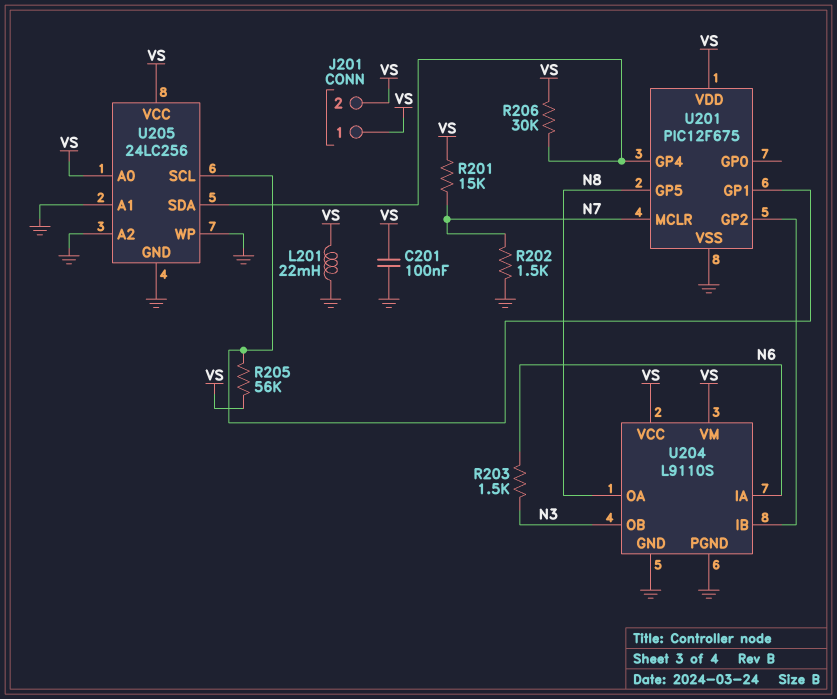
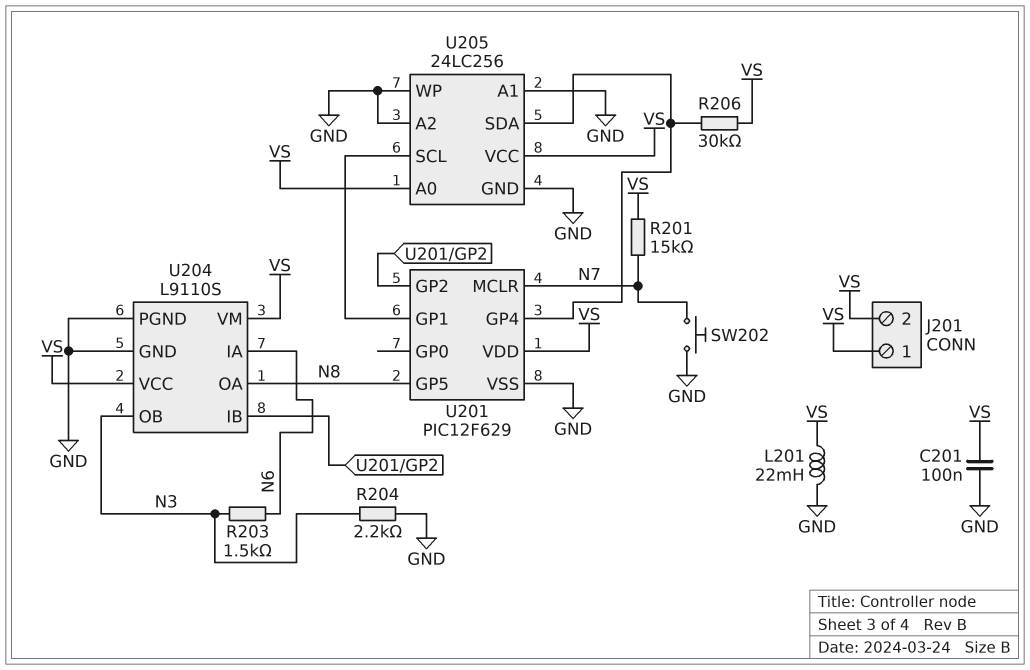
R202: 1.5k (GND, N7) -> none
R204: none -> 2.2k (GND, N3)
R205: 56k (U201/GP1, VS) -> none
SW202: none -> button (GND, N7)
U201: PIC12F675 -> PIC12F629

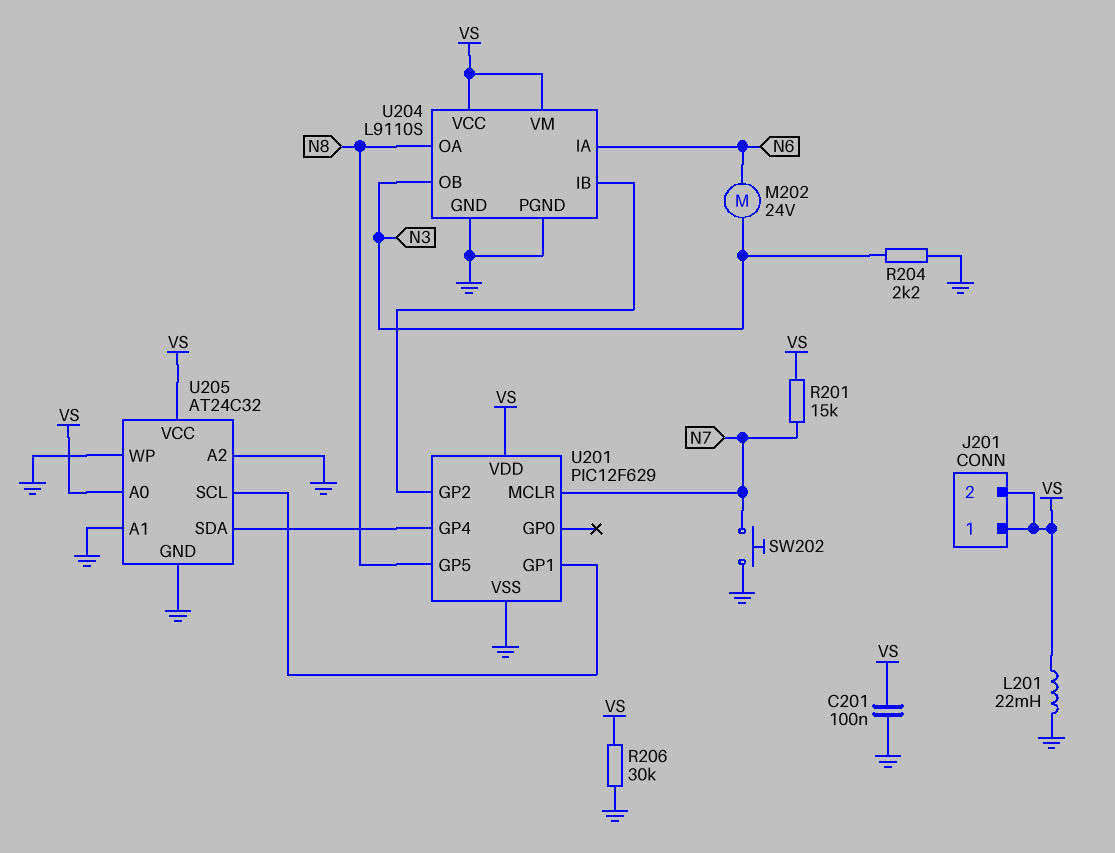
M202: none -> motor 24V (N3, N6)
R203: 1.5k (N3, N6) -> none
R206: 30k (U201/GP4, VS) -> 30k (GND, VS)
U205: 24LC256 -> AT24C32

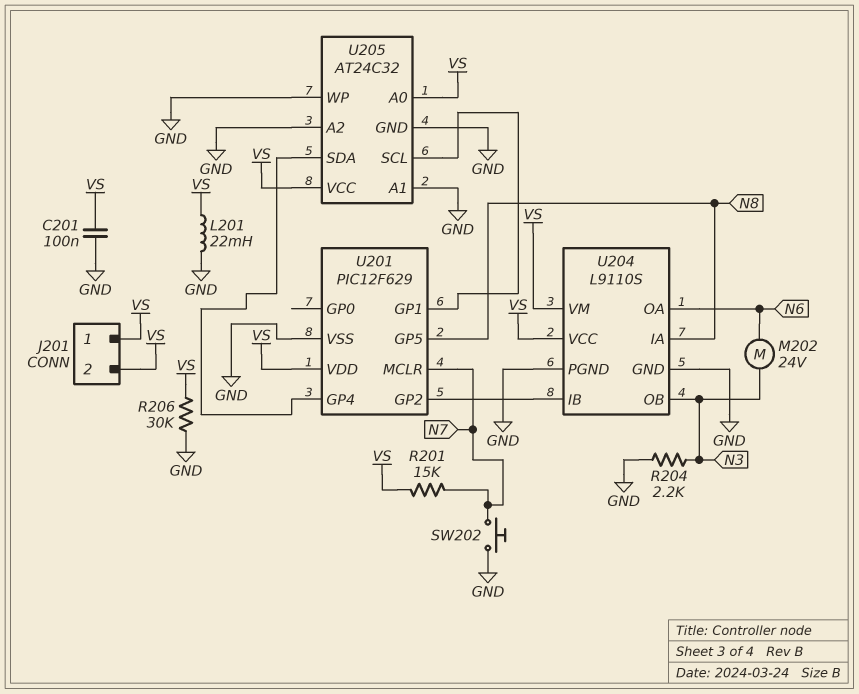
U204 pin IA: N6 -> N8
U204 pin OA: N8 -> N6

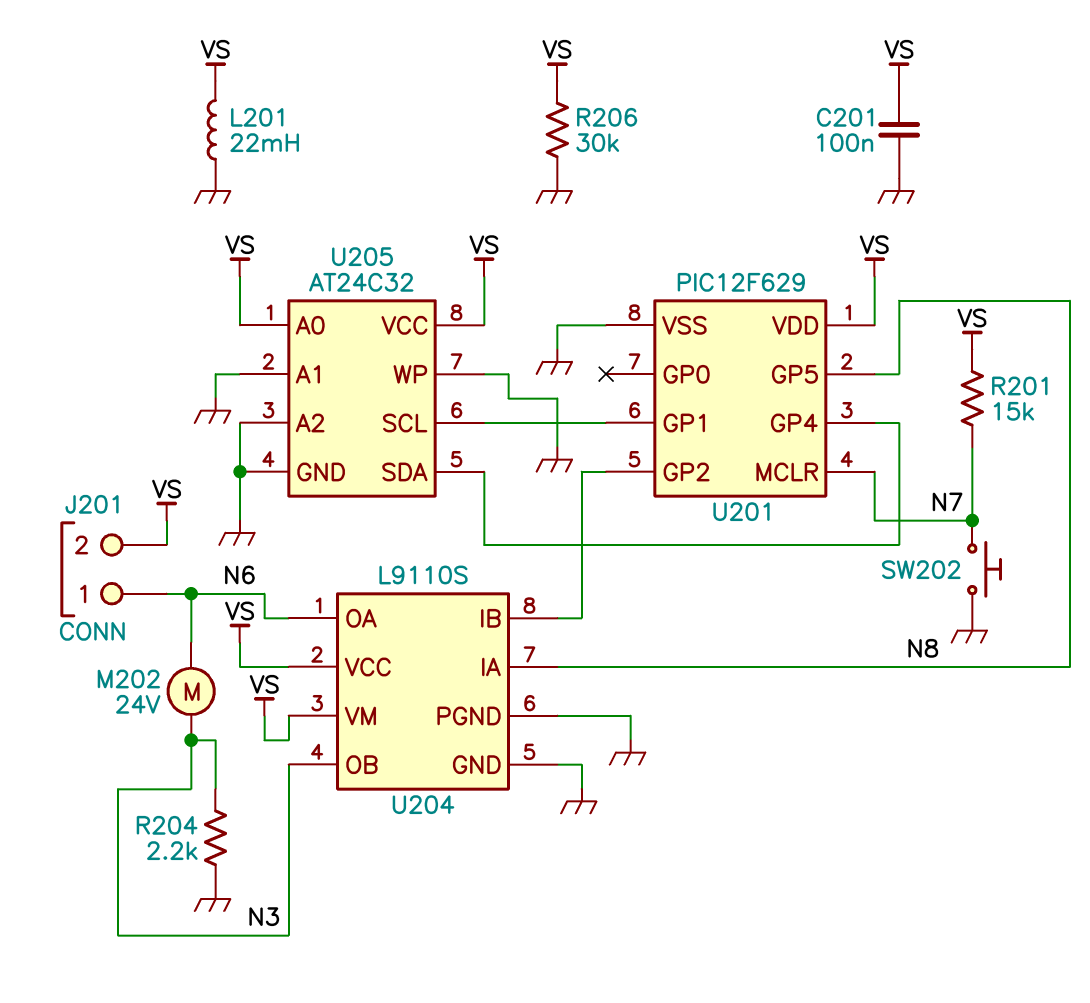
J201 pin 1: VS -> N6

